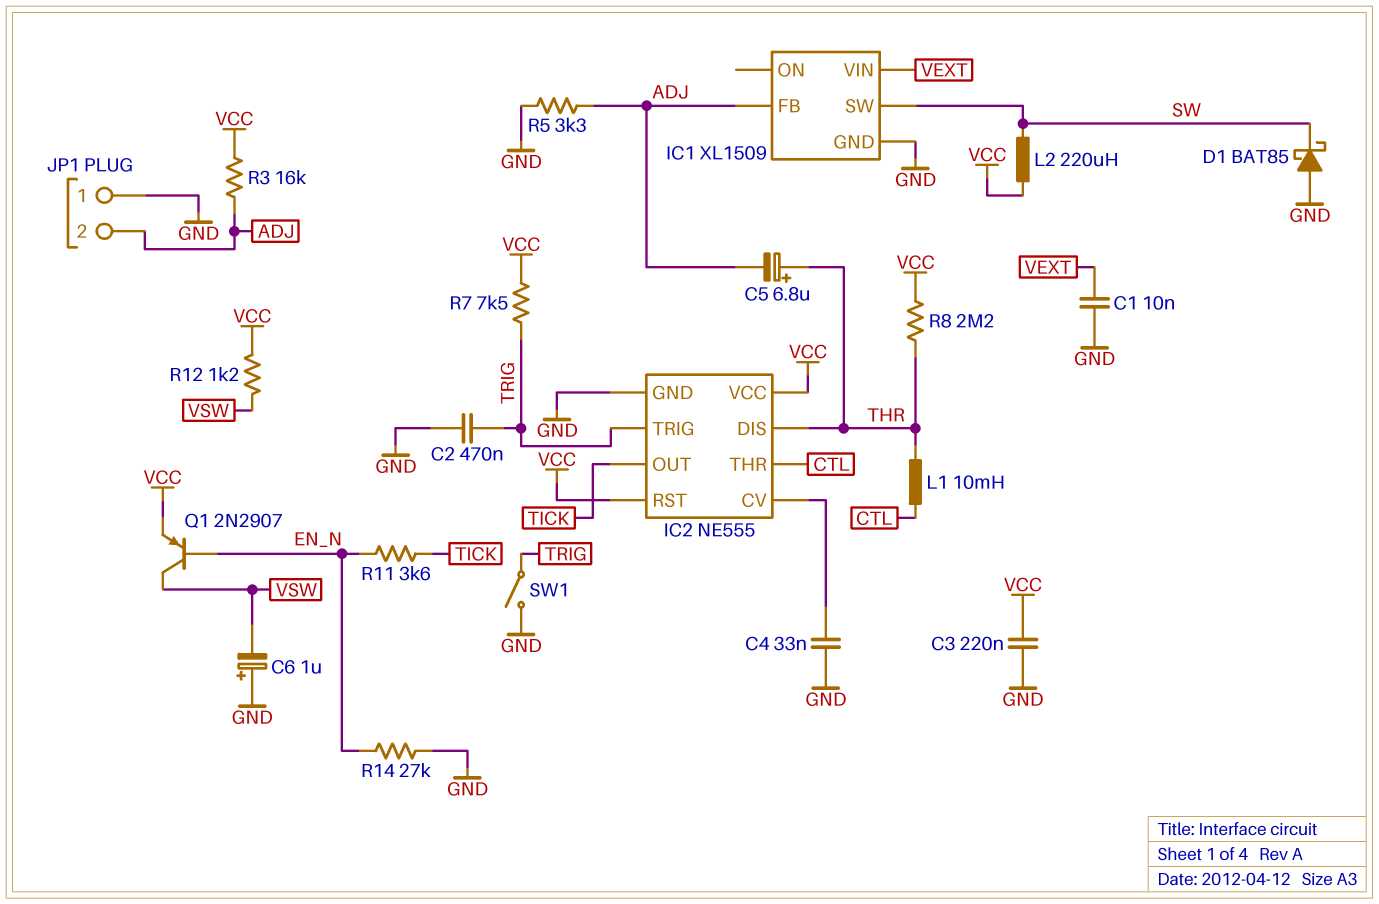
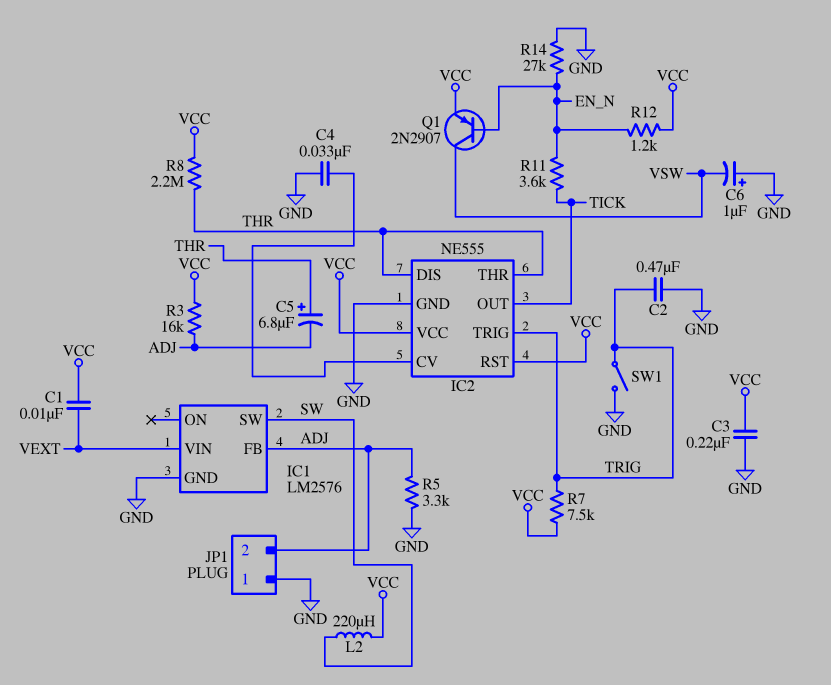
C1: 10nF (GND, VEXT) -> 10nF (VCC, VEXT)
D1: schottky BAT85 (A GND, K SW) -> none
IC1: XL1509 -> LM2576
IC2 pin THR: CTL -> THR
L1: 10mH (CTL, THR) -> none
R12: 1.2k (VCC, VSW) -> 1.2k (EN_N, VCC)

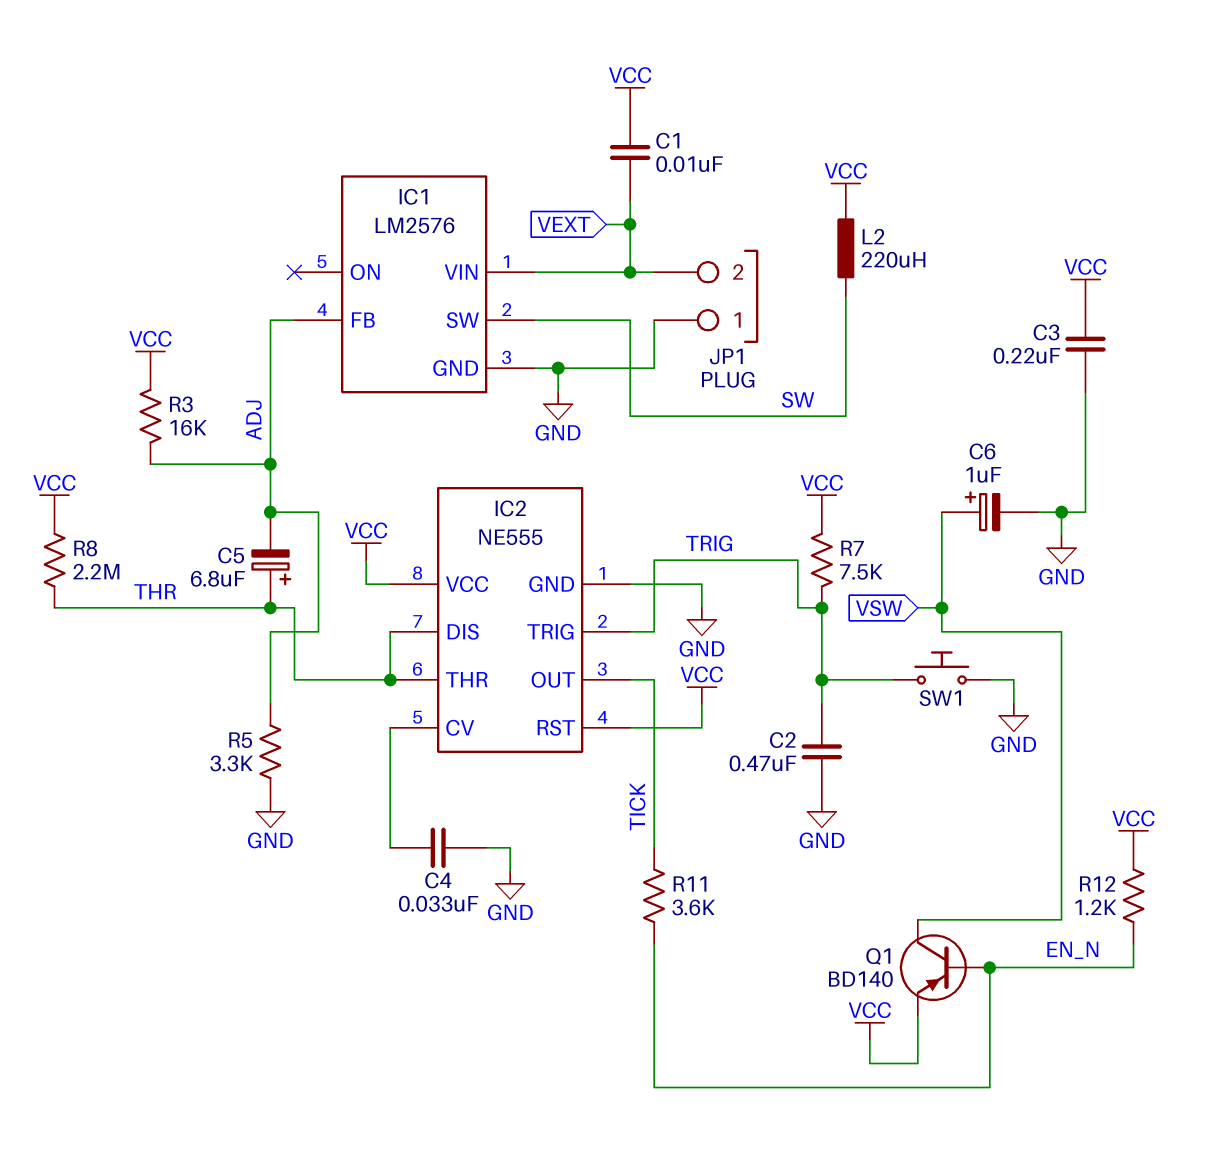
C6: 1uF (plus GND, minus VSW) -> 1uF (plus VSW, minus GND)
JP1 pin 2: ADJ -> VEXT
Q1: PNP 2N2907 (B EN_N, C VSW, E VCC) -> PNP BD140 (B EN_N, C VSW, E VCC)
R14: 27k (EN_N, GND) -> none
SW1: switch (GND, TRIG) -> button (GND, TRIG)

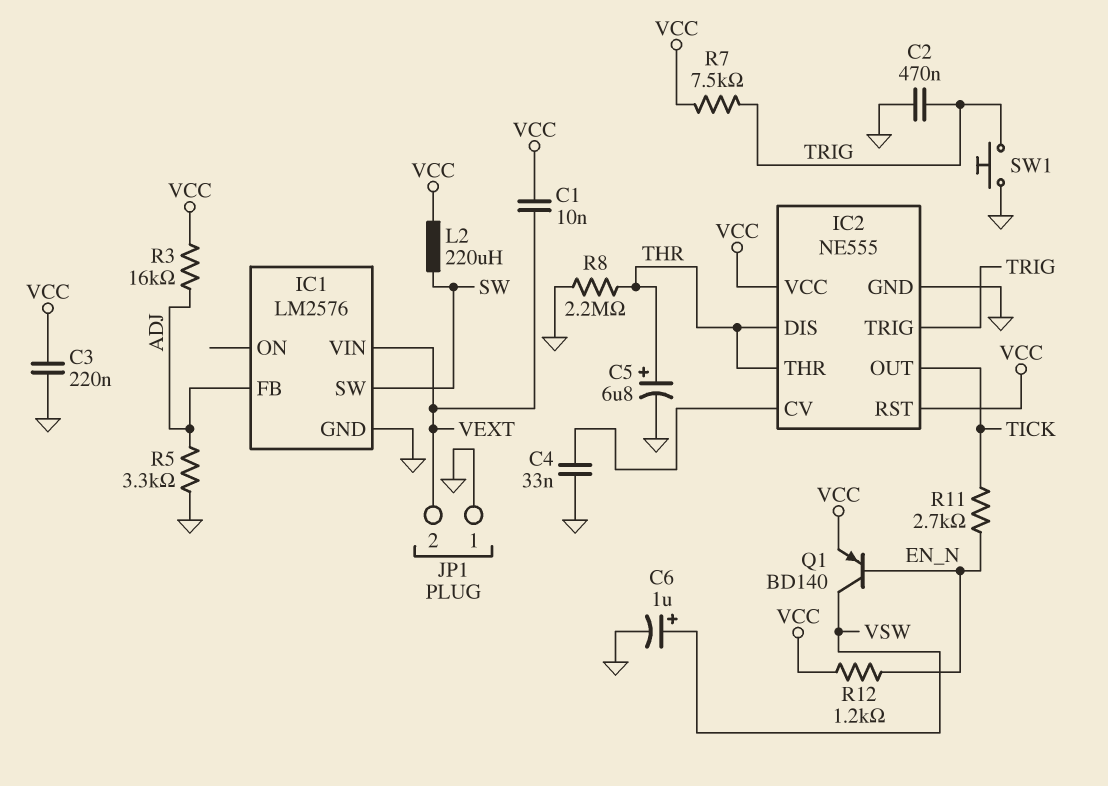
C5: 6.8uF (plus THR, minus ADJ) -> 6.8uF (plus THR, minus GND)
R8: 2.2M (THR, VCC) -> 2.2M (GND, THR)
R11: 3.6k (EN_N, TICK) -> 2.7k (EN_N, TICK)

